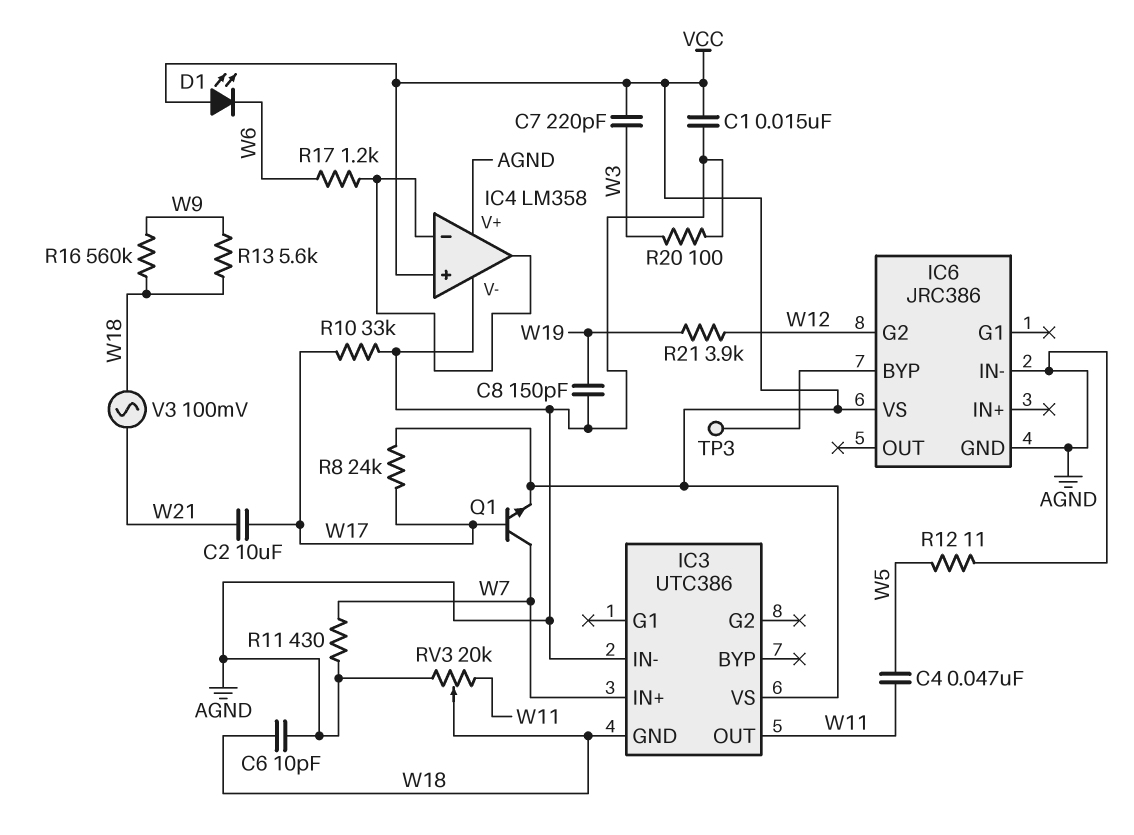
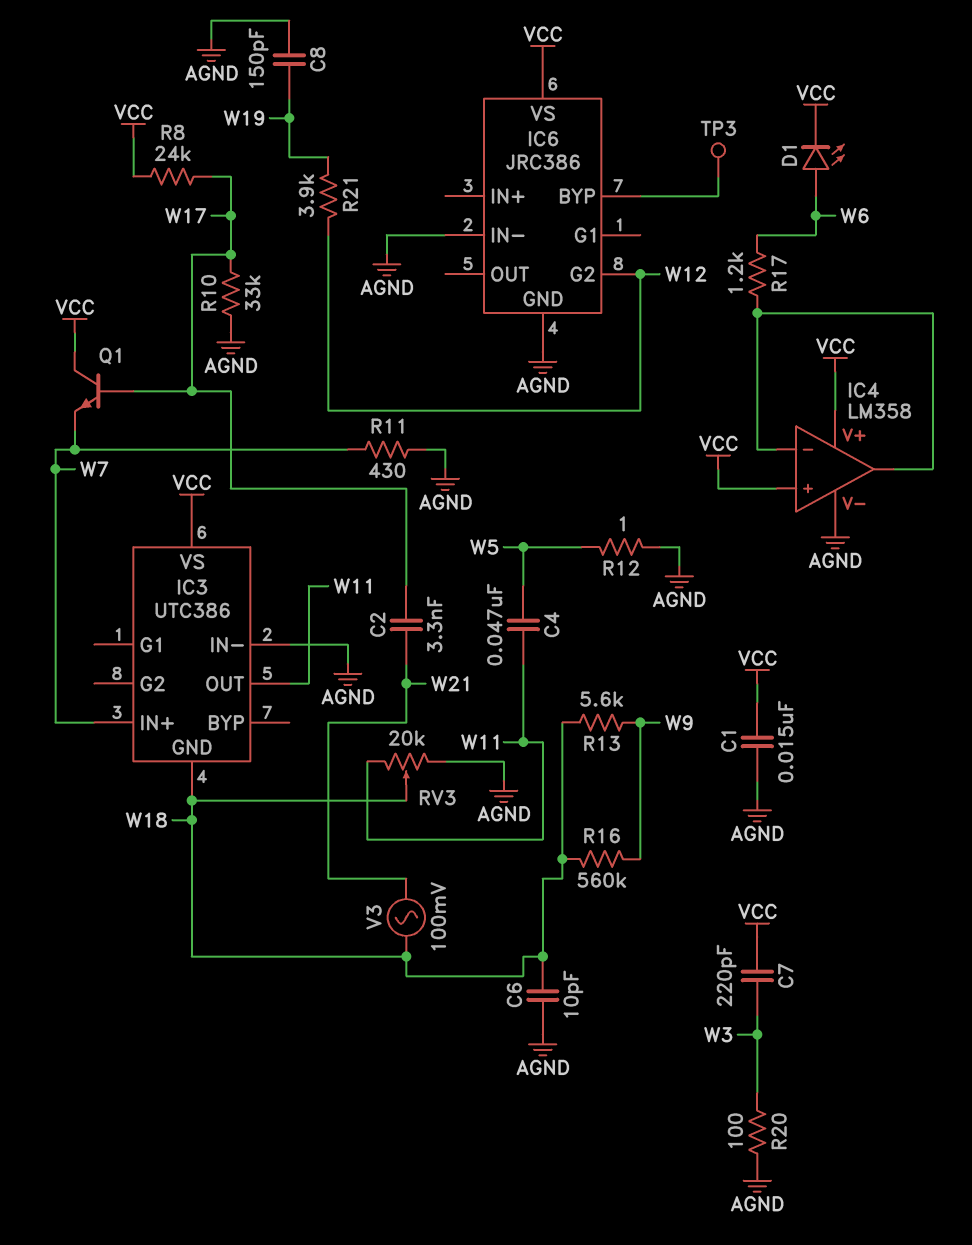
C2: 10uF (W17, W21) -> 3.3nF (W17, W21)
D1: LED (A VCC, K W6) -> LED (A W6, K VCC)
IC4 pin V+: AGND -> VCC
Q1: NPN (B W17, C W7, E VCC) -> NPN (B W17, C VCC, E W7)
R12: 11 (AGND, W5) -> 1 (AGND, W5)

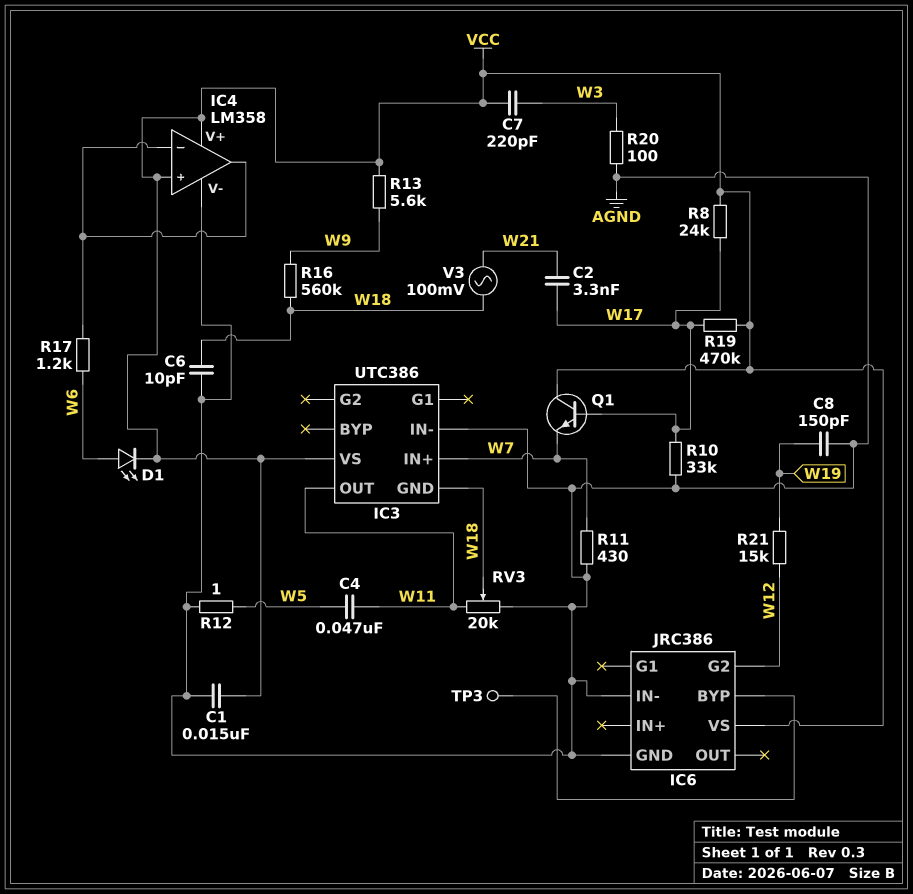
R13: 5.6k (W9, W18) -> 5.6k (VCC, W9)
R19: none -> 470k (VCC, W17)
R21: 3.9k (W12, W19) -> 15k (W12, W19)

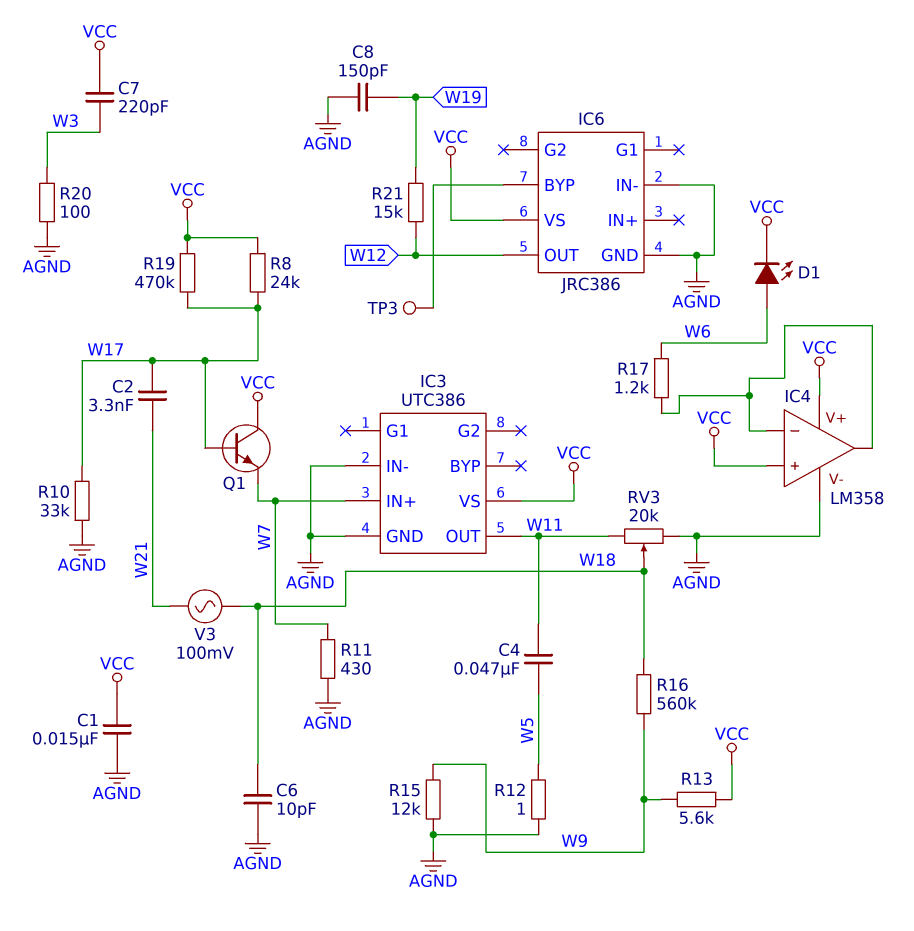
IC3 pin GND: W18 -> AGND
IC6 pin G2: W12 -> none
IC6 pin OUT: none -> W12
R15: none -> 12k (AGND, W9)

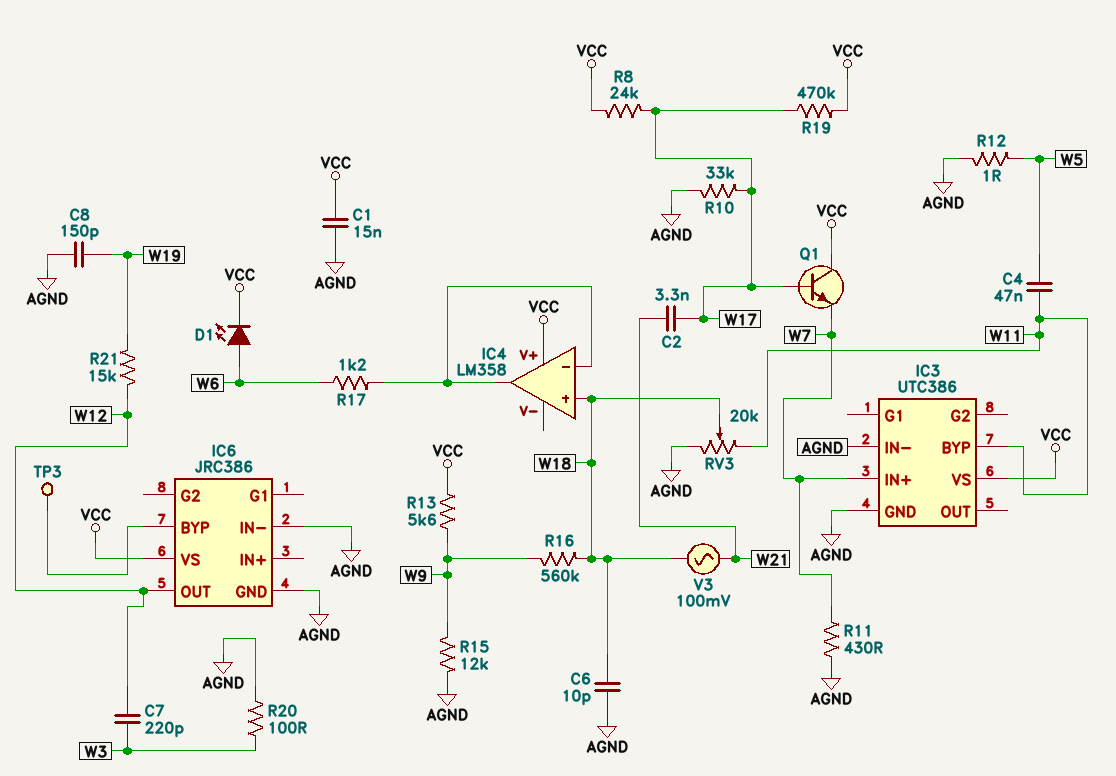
C7: 220pF (VCC, W3) -> 220pF (W3, W12)
IC3 pin BYP: none -> W11
IC3 pin OUT: W11 -> none
IC4 pin V-: AGND -> none
IC4 pin in+: VCC -> W18

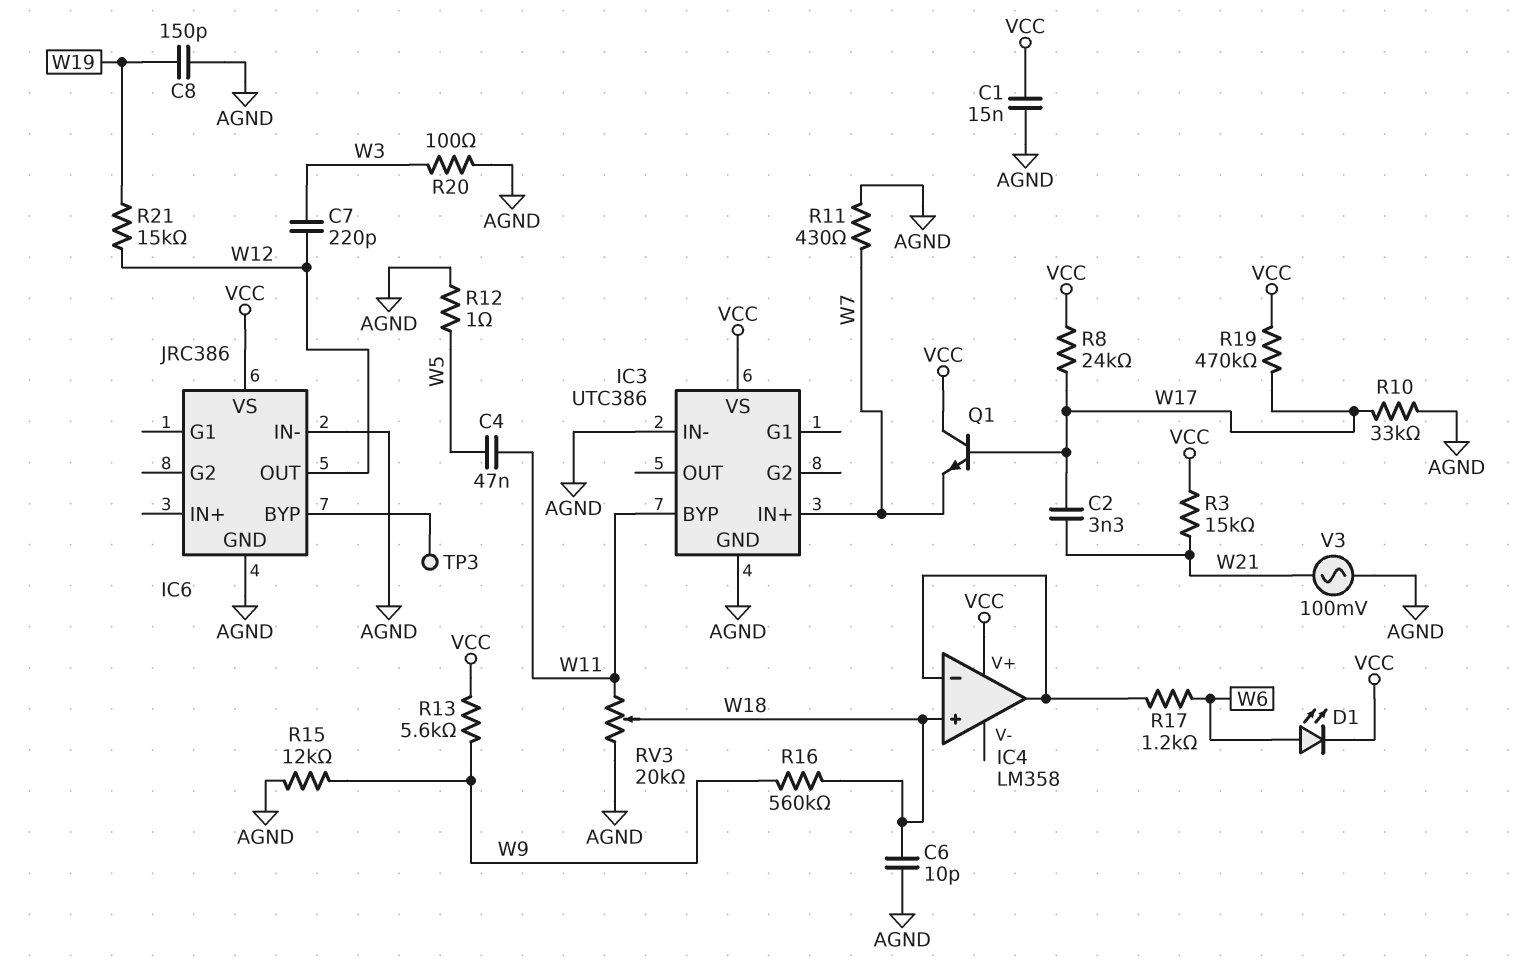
R3: none -> 15k (VCC, W21)
V3: AC 100mV (W18, W21) -> AC 100mV (AGND, W21)

